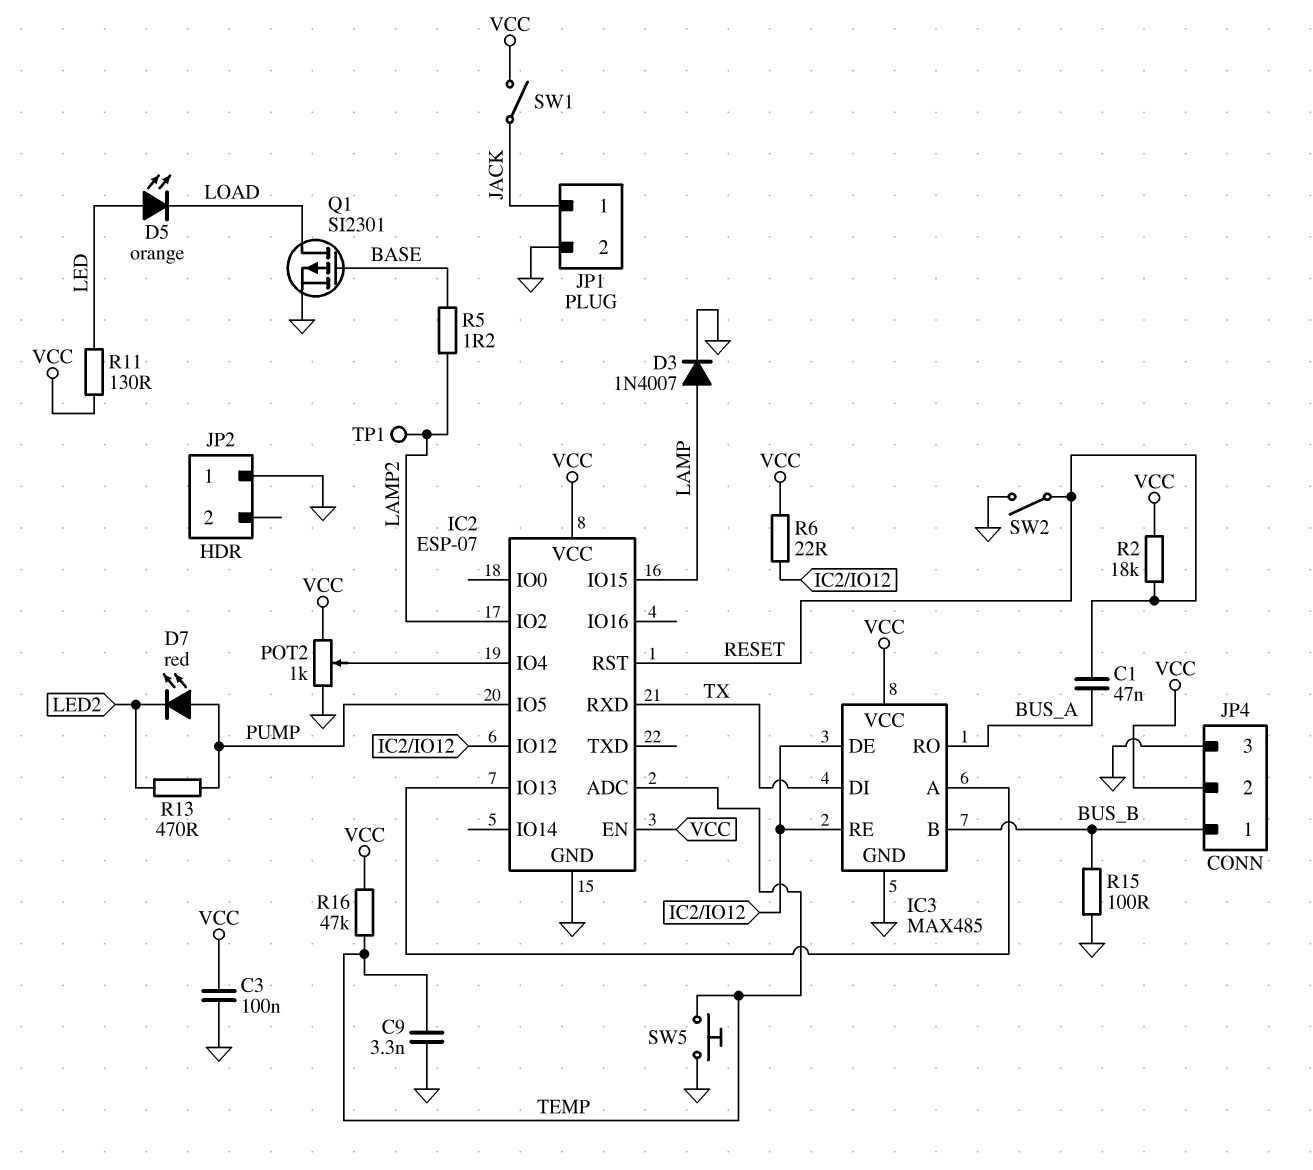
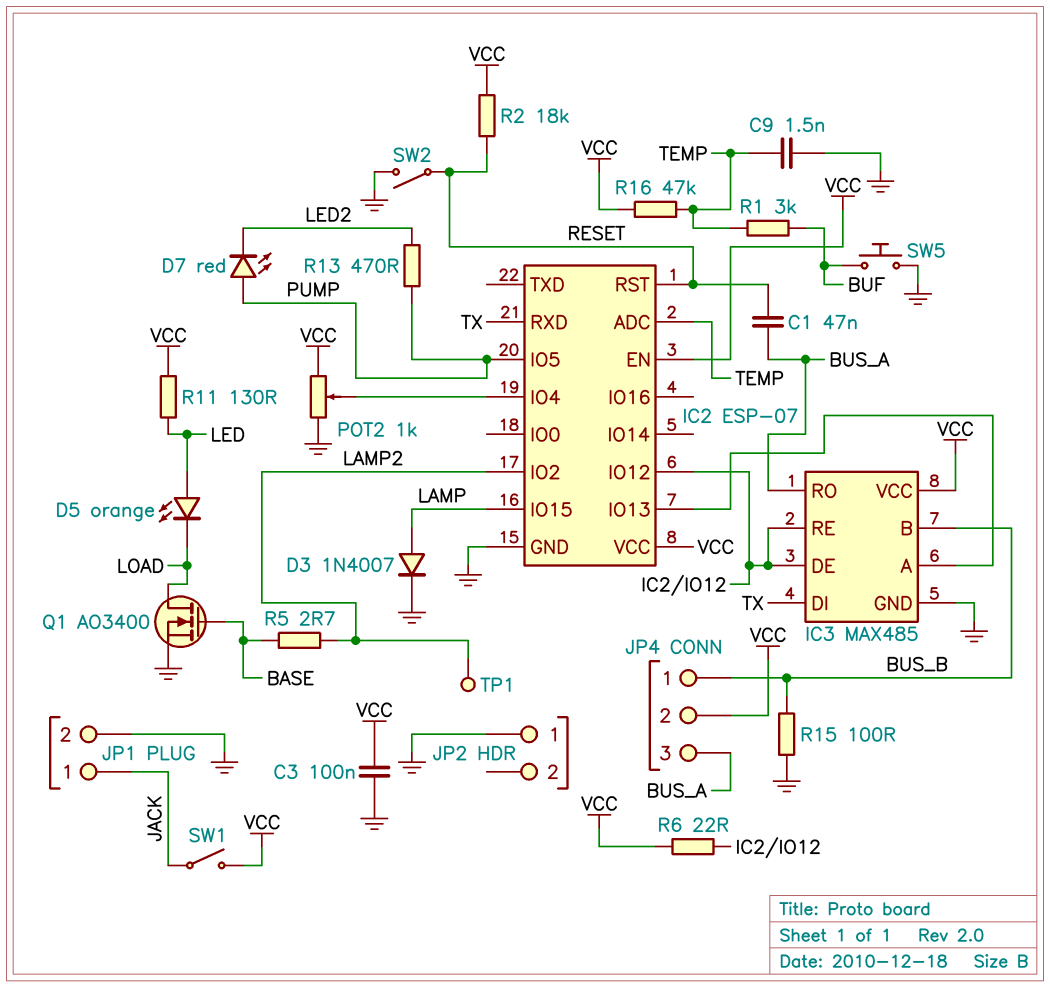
C9: 3.3nF (GND, TEMP) -> 1.5nF (GND, TEMP)
JP4 pin 3: GND -> BUS_A
Q1: PMOS SI2301 (G BASE, D LOAD, S GND) -> NMOS AO3400 (G BASE, D LOAD, S GND)
R1: none -> 3k (BUF, TEMP)
R5: 1.2 (BASE, LAMP2) -> 2.7 (BASE, LAMP2)
SW5: button (GND, TEMP) -> button (BUF, GND)

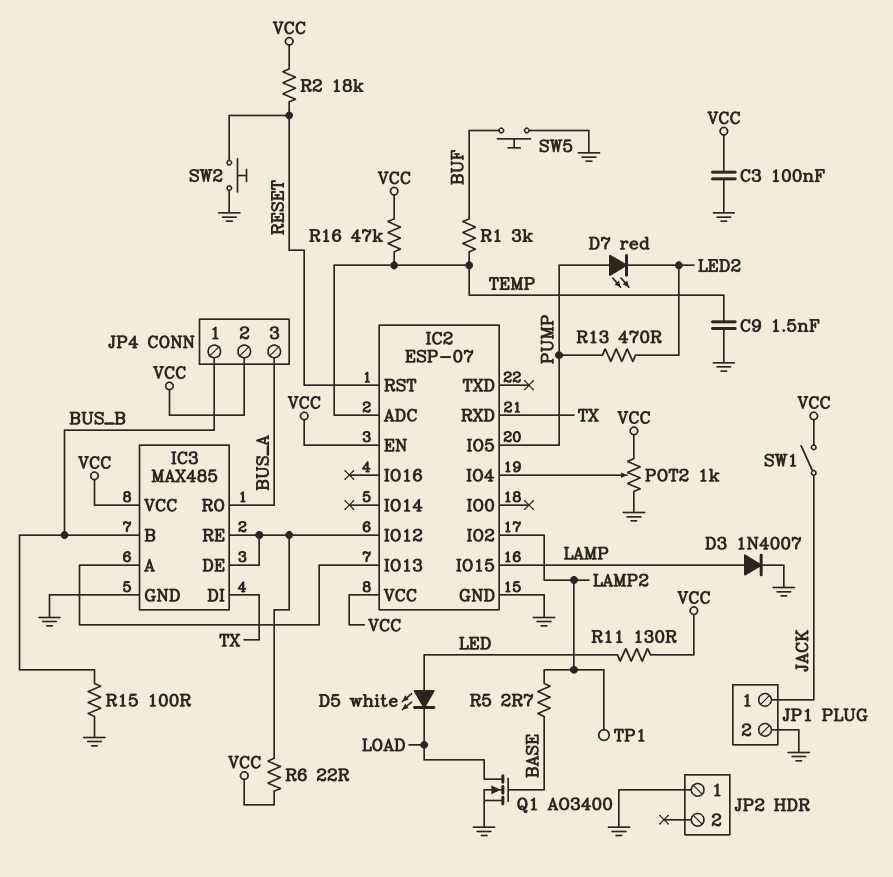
C1: 47nF (BUS_A, RESET) -> none
D5: LED orange (A LED, K LOAD) -> LED white (A LED, K LOAD)
SW2: switch (GND, RESET) -> button (GND, RESET)

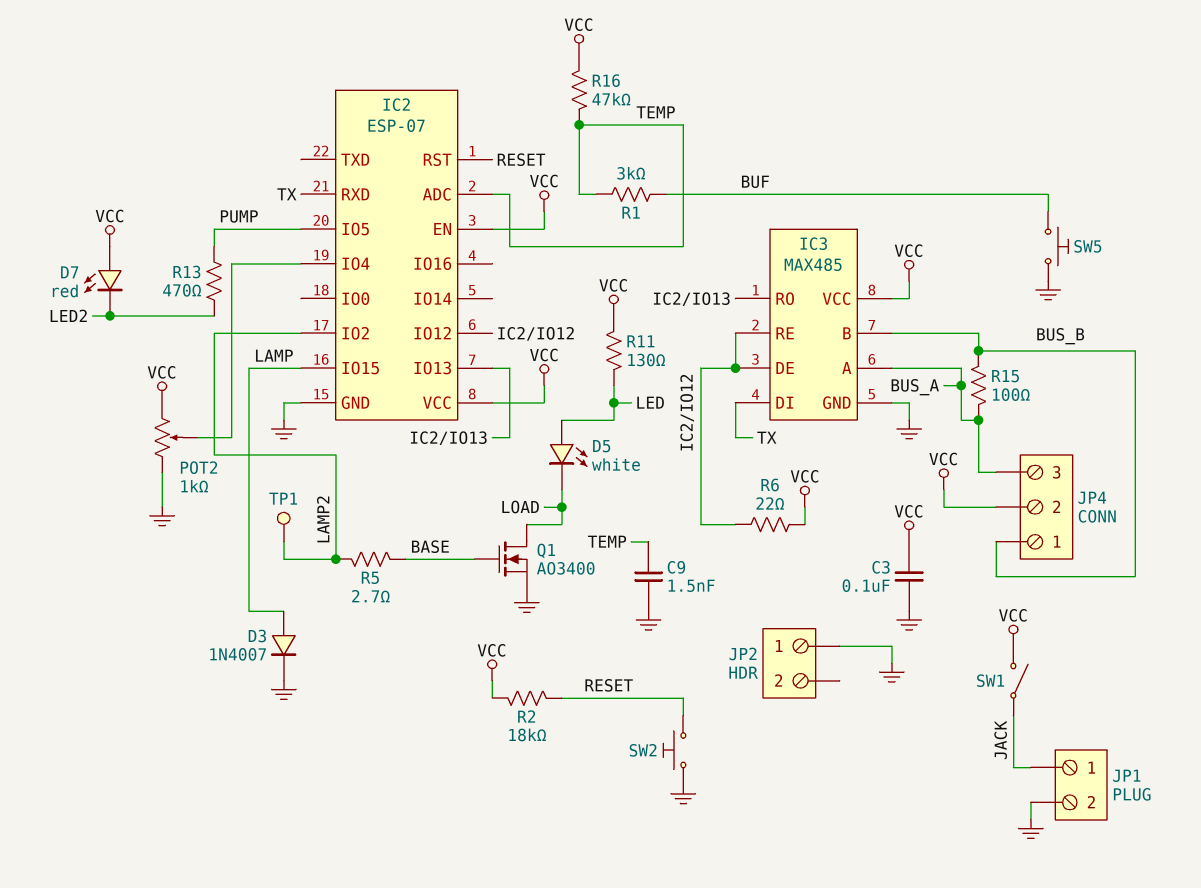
D7: LED red (A PUMP, K LED2) -> LED red (A VCC, K LED2)
IC3 pin A: IC2/IO13 -> BUS_A
IC3 pin RO: BUS_A -> IC2/IO13
R15: 100 (BUS_B, GND) -> 100 (BUS_A, BUS_B)

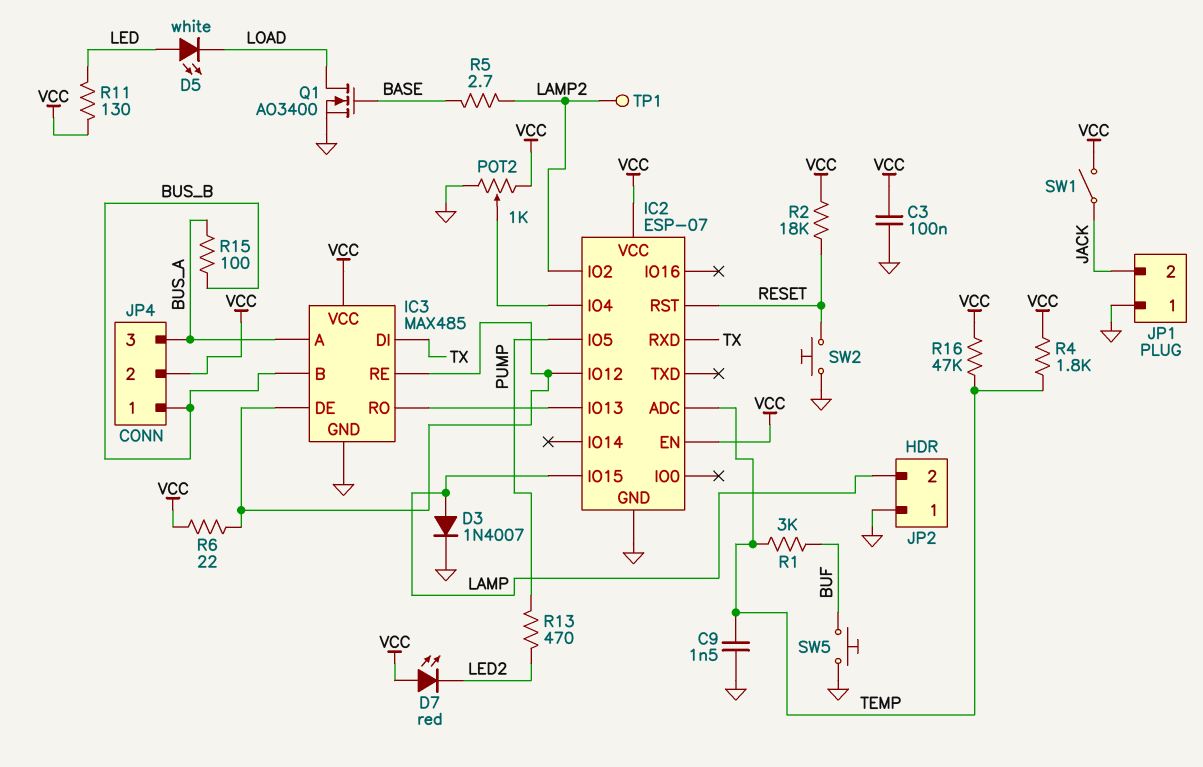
JP1 pin 1: JACK -> GND
JP1 pin 2: GND -> JACK
JP2 pin 2: none -> LAMP
R4: none -> 1.8k (TEMP, VCC)

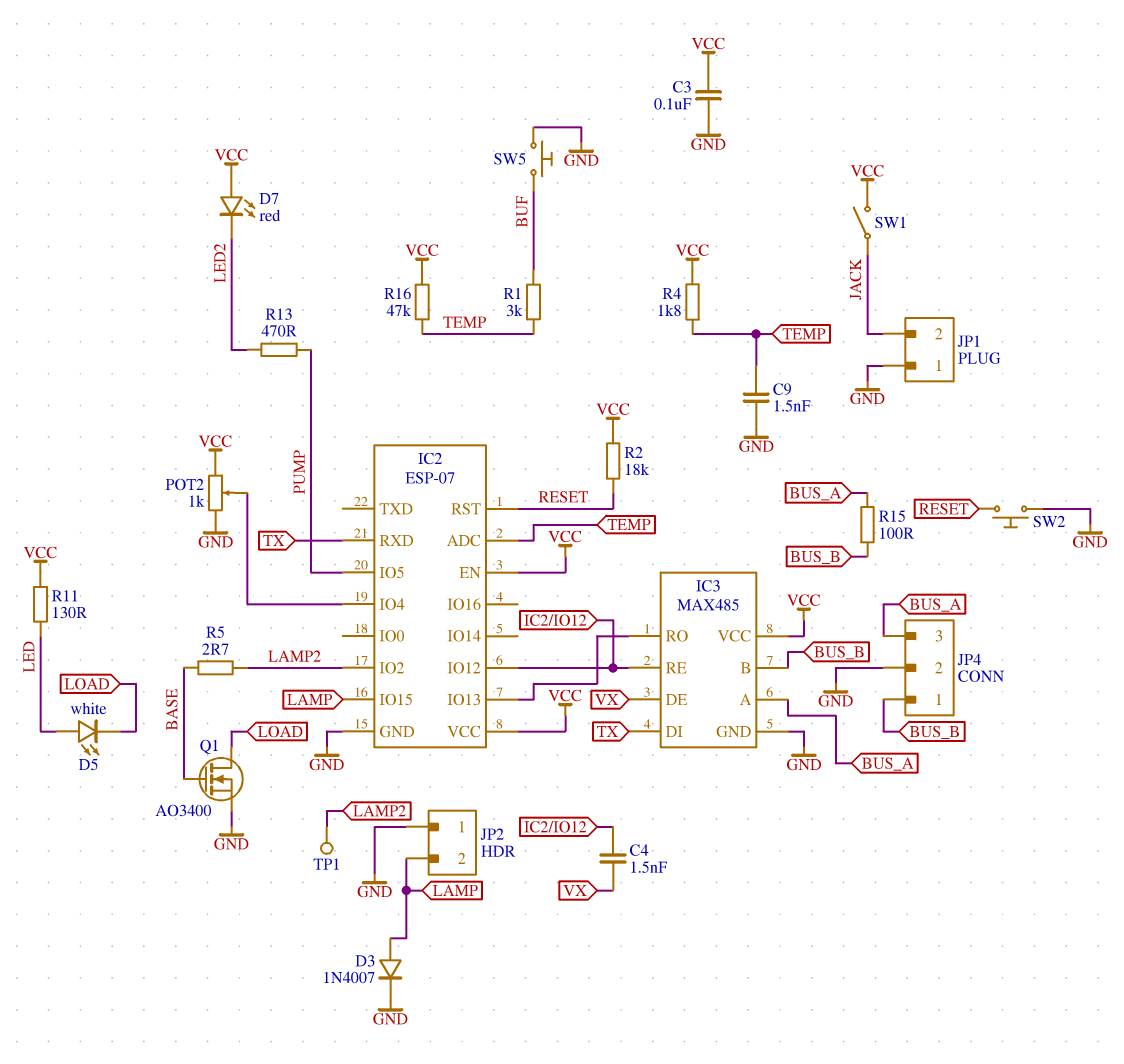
C4: none -> 1.5nF (IC2/IO12, VX)
IC3 pin DE: IC2/IO12 -> VX
JP4 pin 2: VCC -> GND
R6: 22 (IC2/IO12, VCC) -> none

